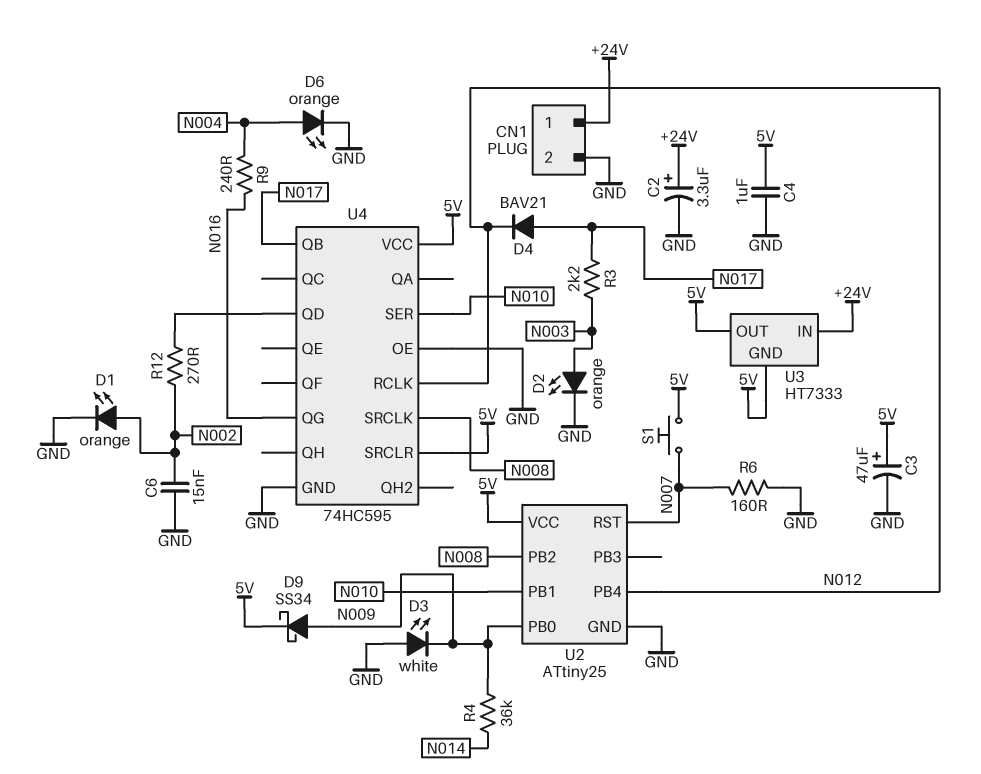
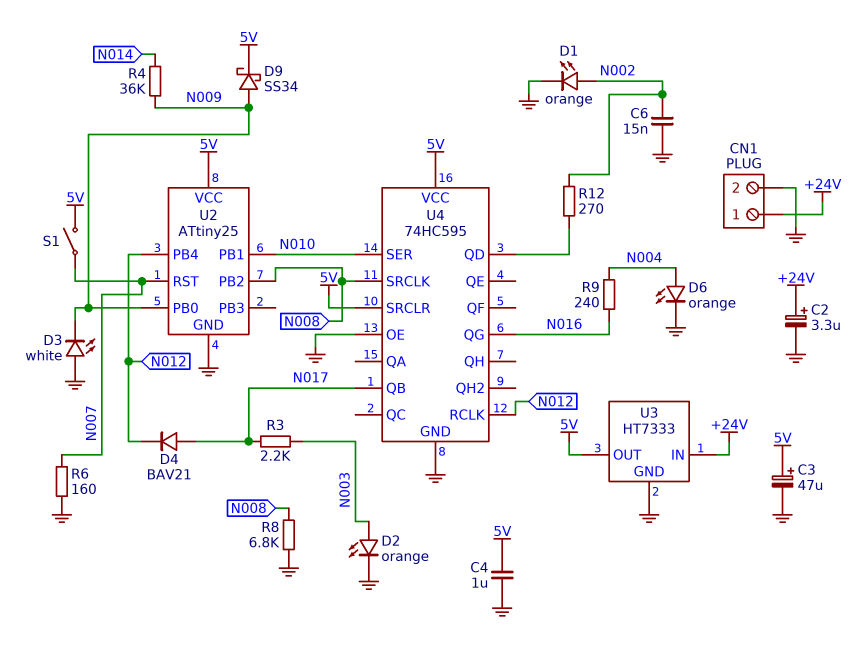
R8: none -> 6.8k (GND, N008)
S1: button (5V, N007) -> switch (5V, N007)
U3 pin GND: 5V -> GND

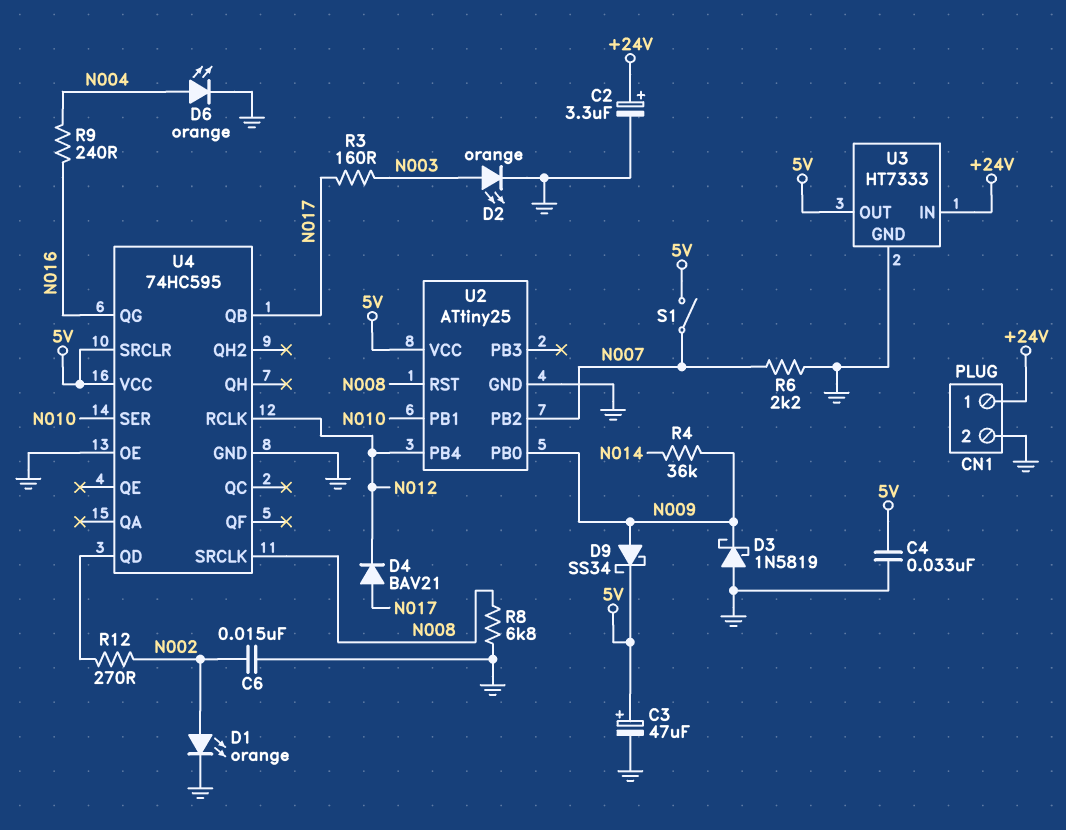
C4: 1uF (5V, GND) -> 33nF (5V, GND)
D3: LED white (A GND, K N009) -> schottky 1N5819 (A GND, K N009)
R3: 2.2k (N003, N017) -> 160 (N003, N017)
R6: 160 (GND, N007) -> 2.2k (GND, N007)
U2 pin PB2: N008 -> N007
U2 pin RST: N007 -> N008

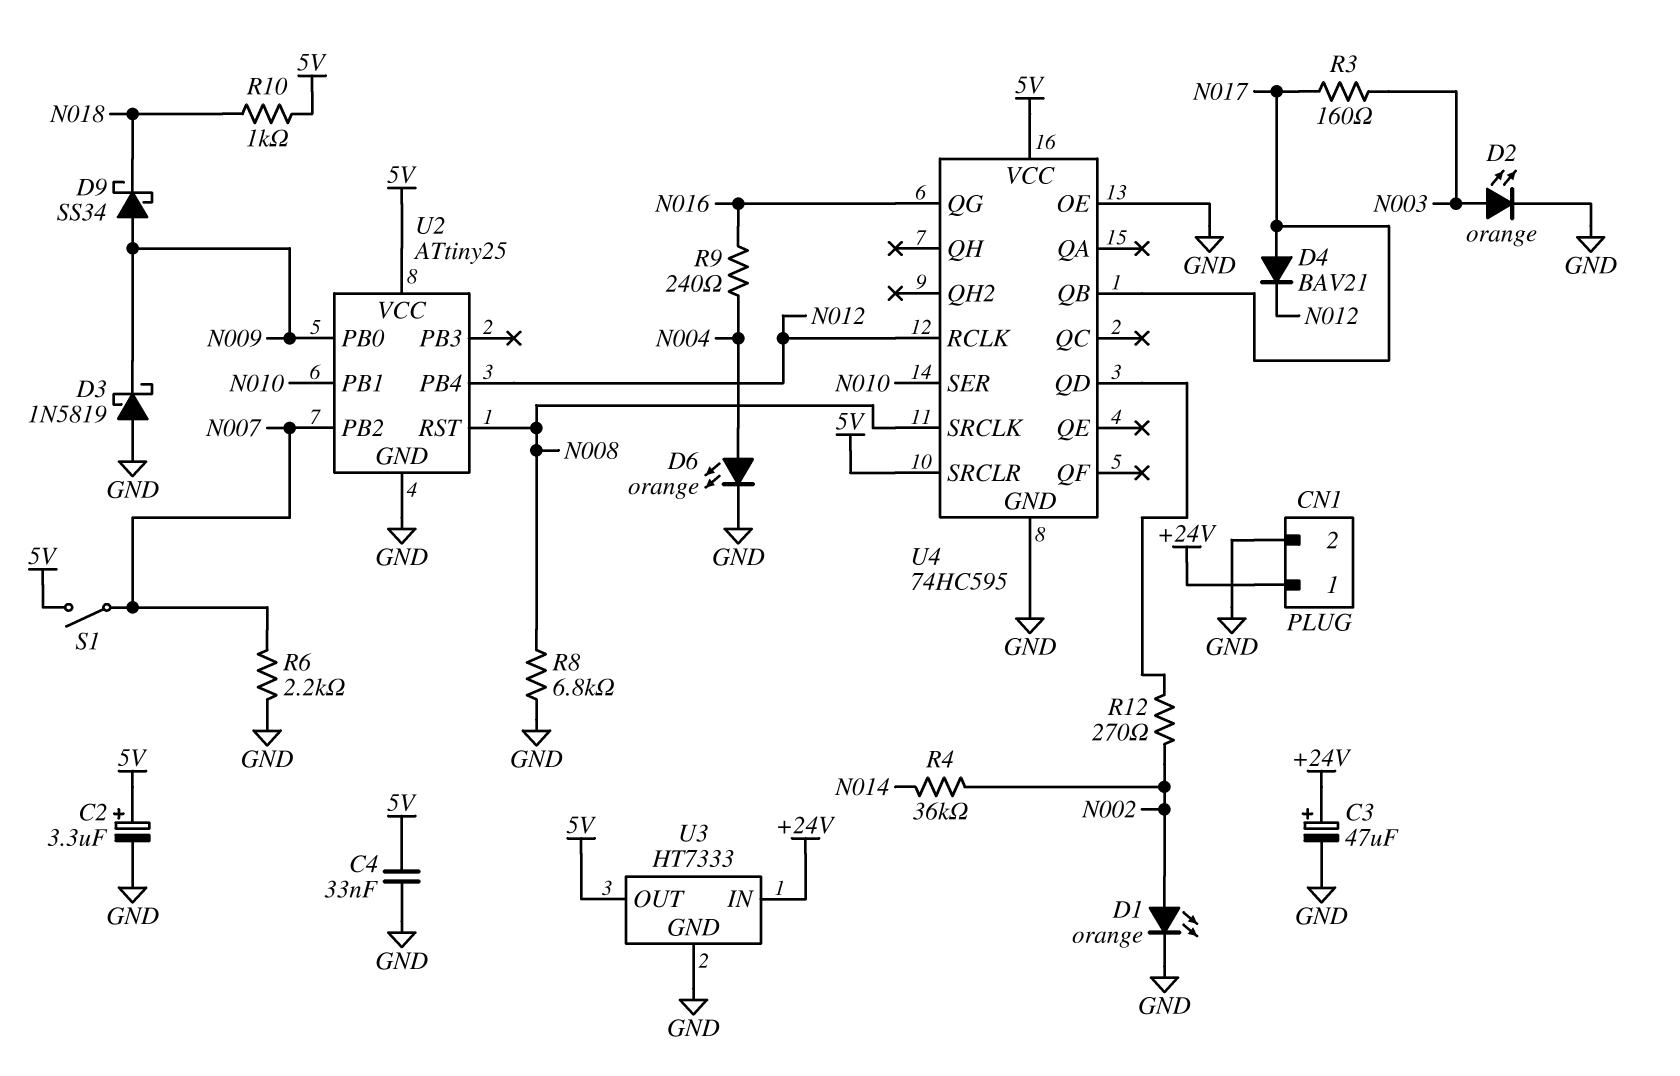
C2: 3.3uF (plus +24V, minus GND) -> 3.3uF (plus 5V, minus GND)
C3: 47uF (plus 5V, minus GND) -> 47uF (plus +24V, minus GND)
C6: 15nF (GND, N002) -> none
D9: schottky SS34 (A N009, K 5V) -> schottky SS34 (A N009, K N018)
R4: 36k (N009, N014) -> 36k (N002, N014)
R10: none -> 1k (5V, N018)

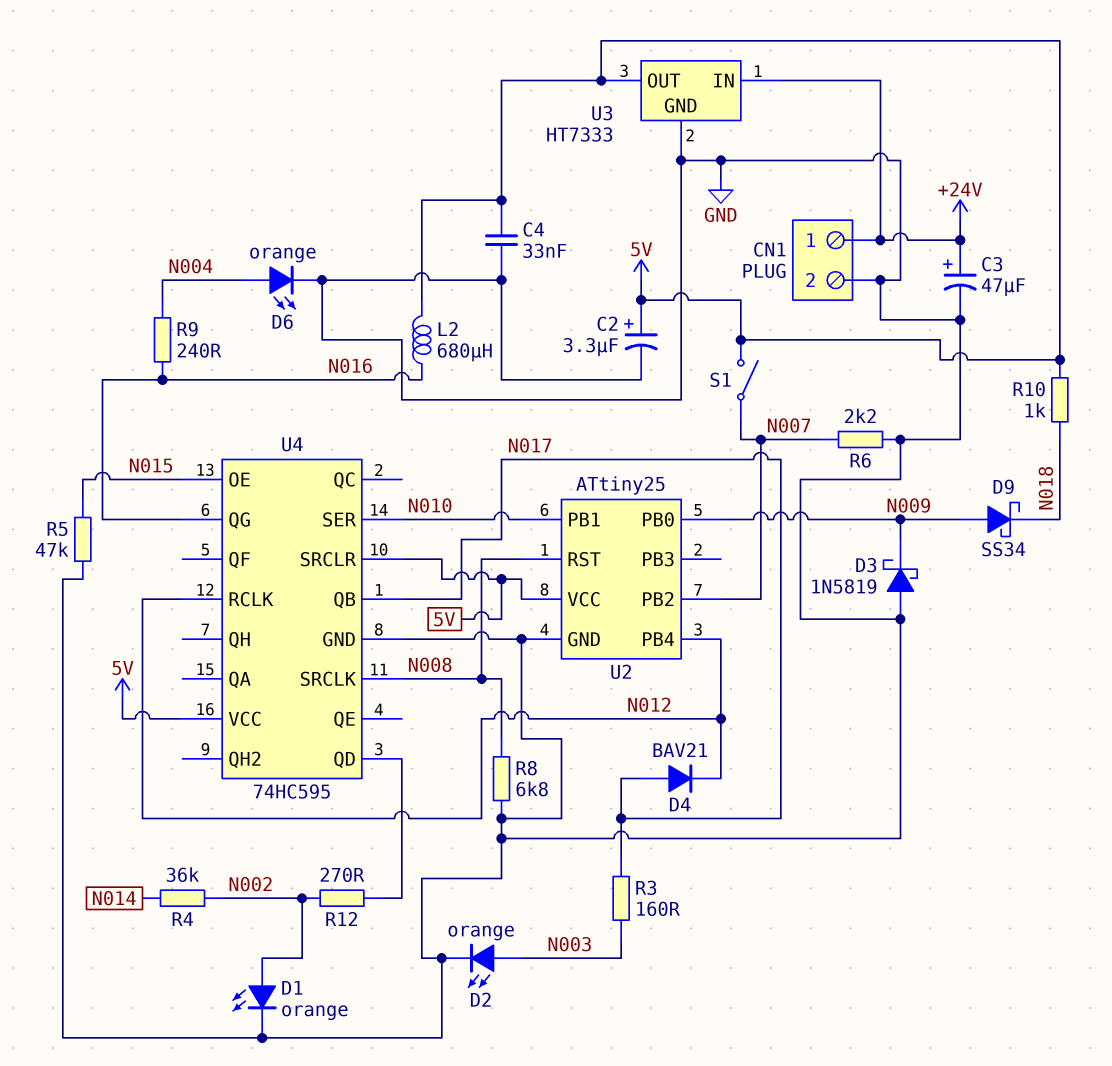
L2: none -> 680uH (5V, N016)
R5: none -> 47k (GND, N015)
U4 pin OE: GND -> N015

